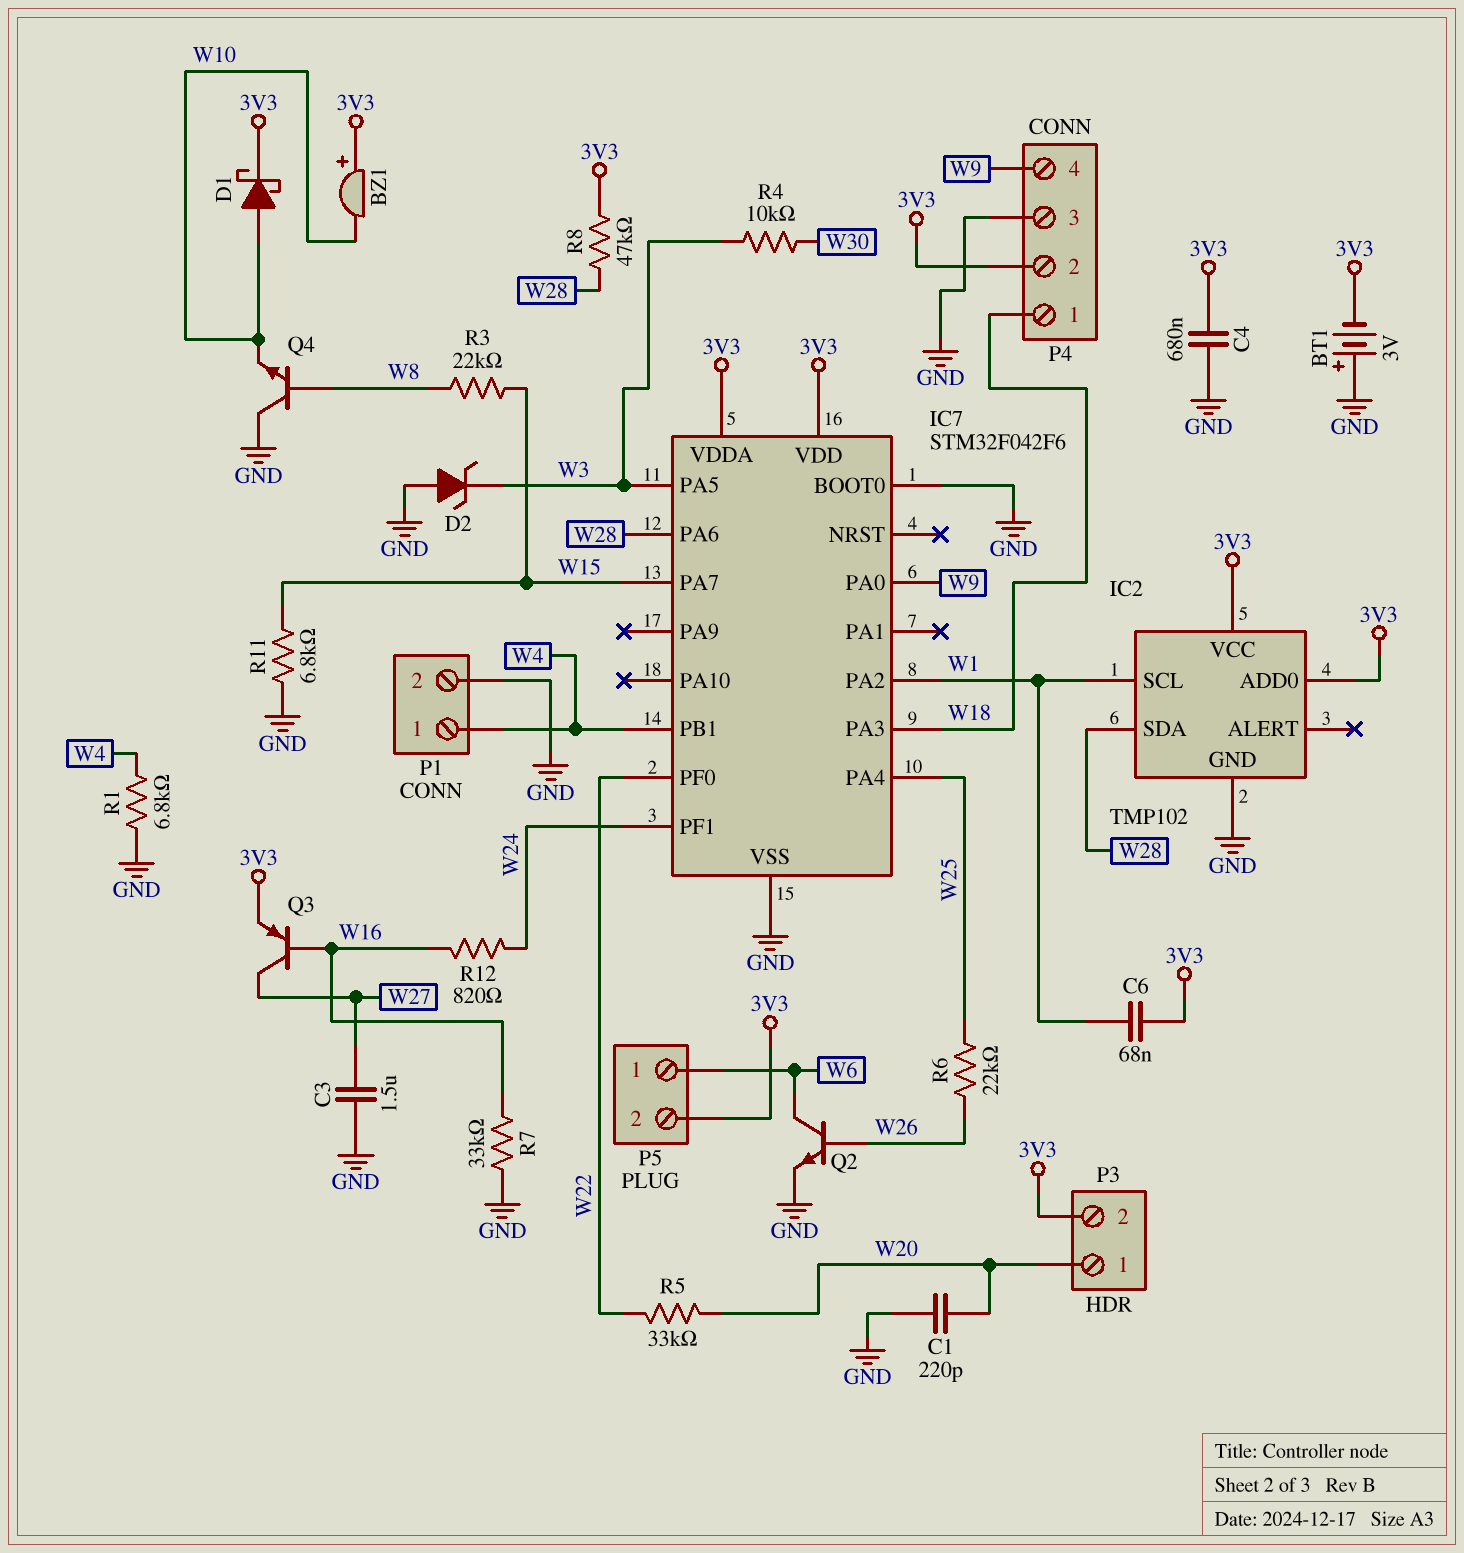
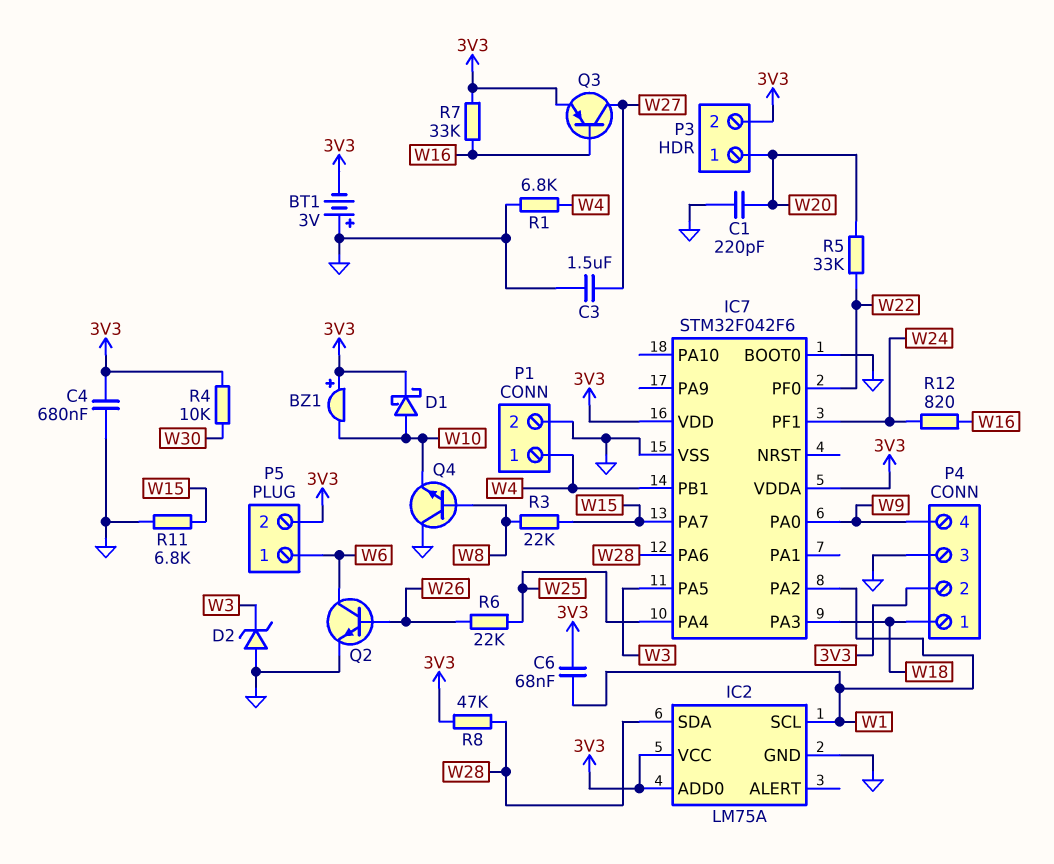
IC2: TMP102 -> LM75A
R4: 10k (W3, W30) -> 10k (3V3, W30)
R7: 33k (GND, W16) -> 33k (3V3, W16)

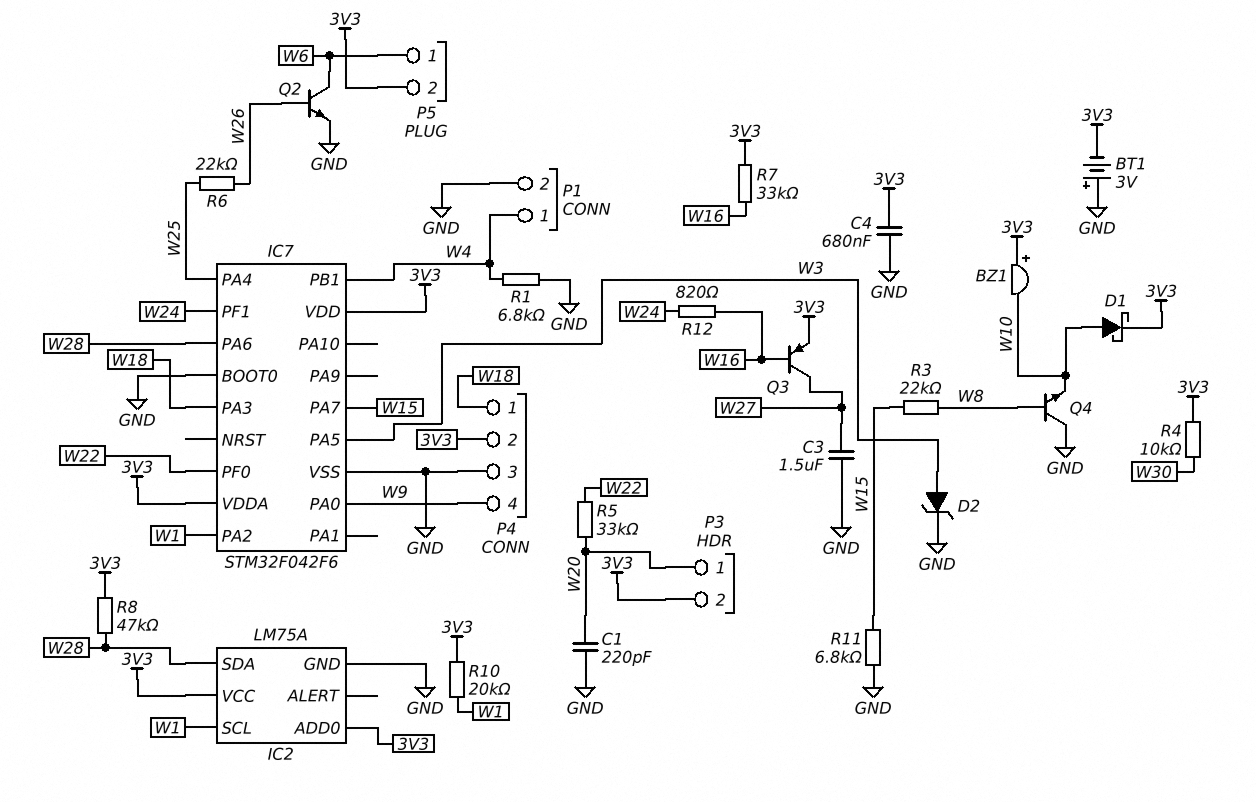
C6: 68nF (3V3, W1) -> none
D2: zener (A GND, K W3) -> zener (A W3, K GND)
R10: none -> 20k (3V3, W1)

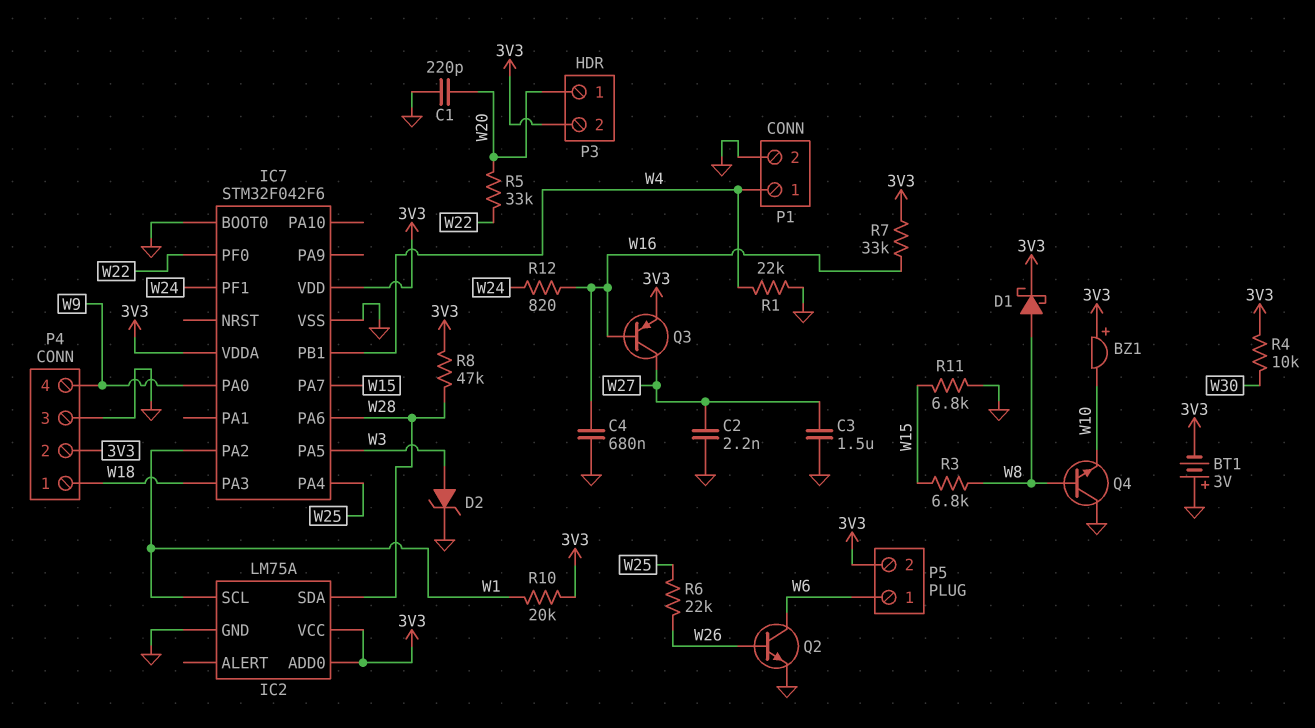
C2: none -> 2.2nF (GND, W27)
C4: 680nF (3V3, GND) -> 680nF (GND, W16)
D1: schottky (A W10, K 3V3) -> schottky (A W8, K 3V3)
R1: 6.8k (GND, W4) -> 22k (GND, W4)
R3: 22k (W8, W15) -> 6.8k (W8, W15)

